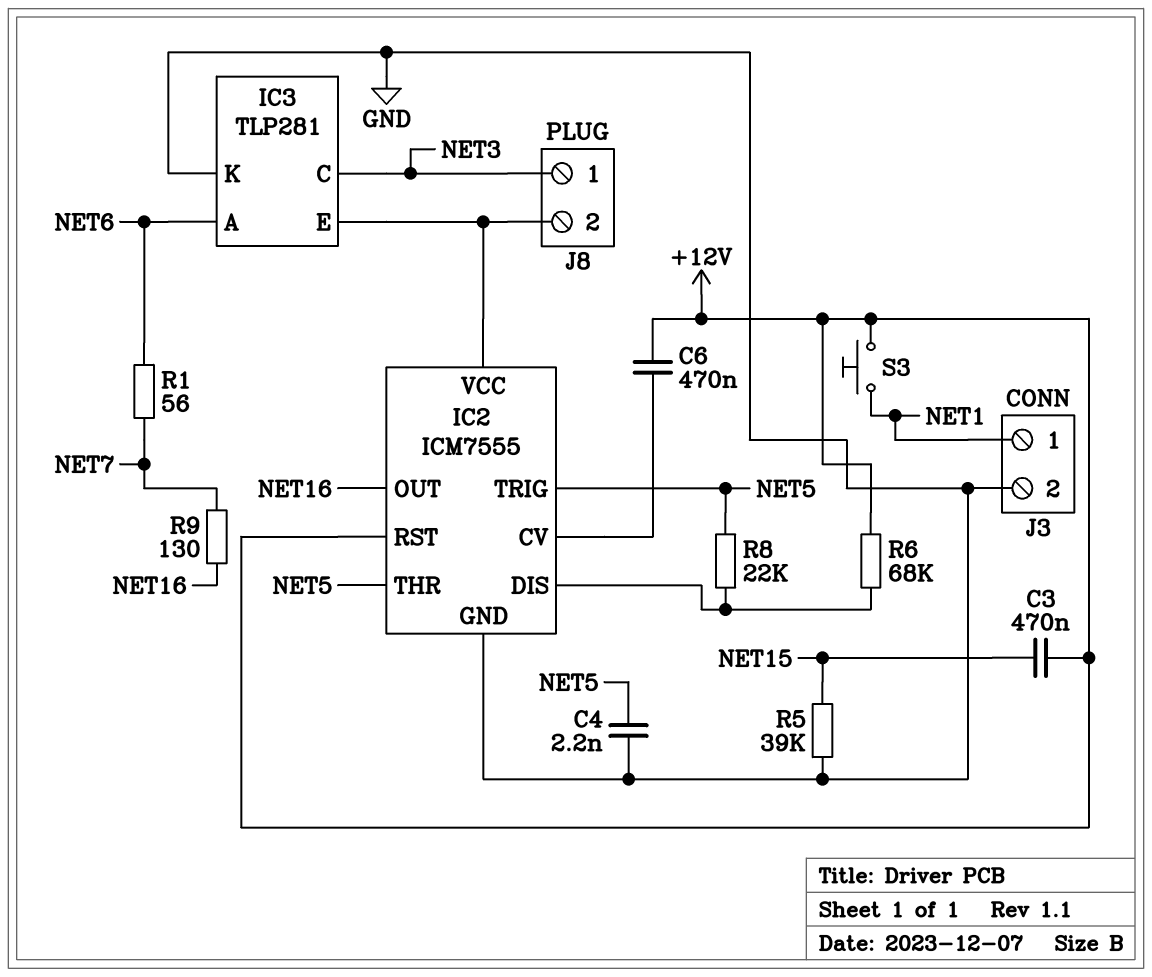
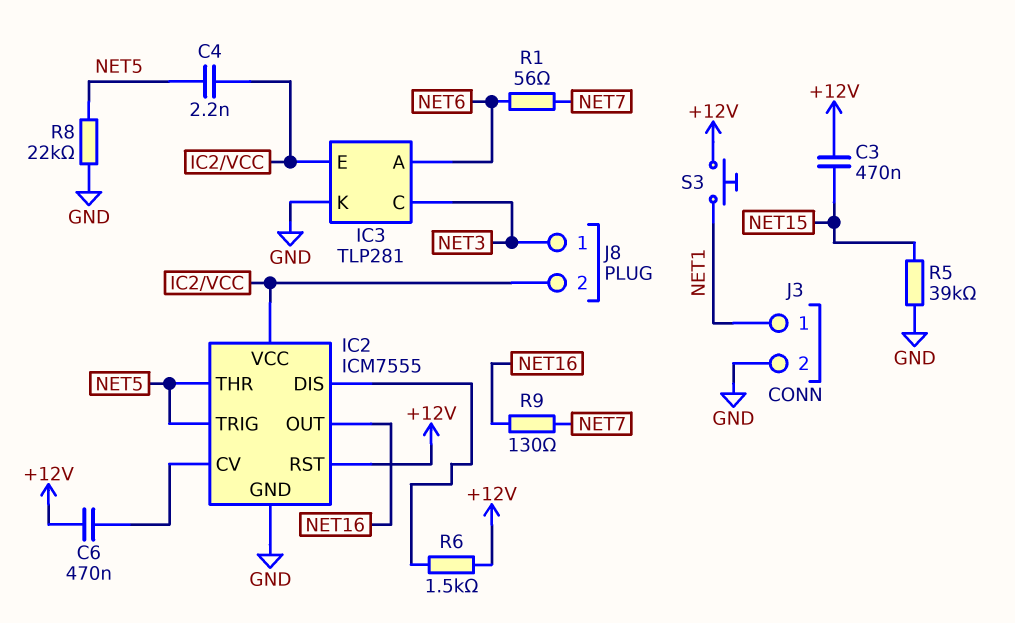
C4: 2.2nF (GND, NET5) -> 2.2nF (IC2/VCC, NET5)
R6: 68k (+12V, IC2/DIS) -> 1.5k (+12V, IC2/DIS)
R8: 22k (IC2/DIS, NET5) -> 22k (GND, NET5)

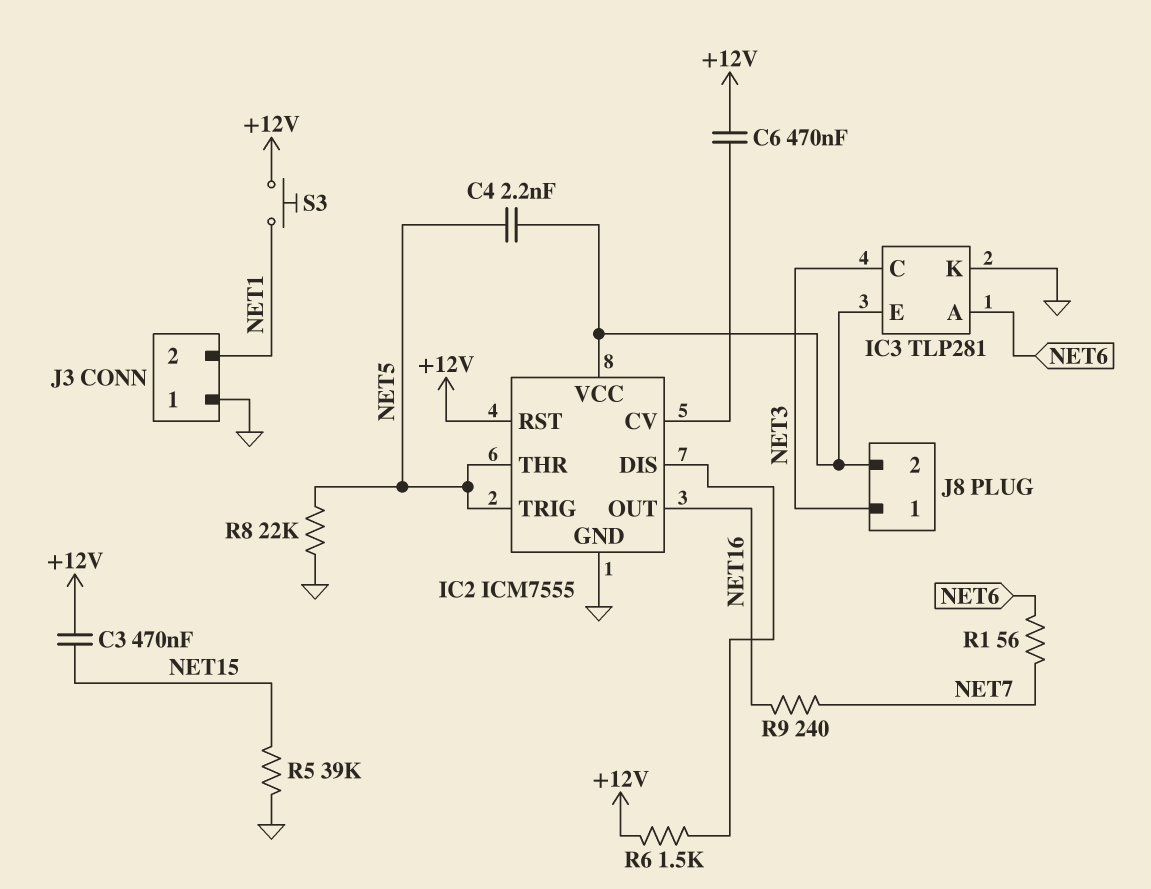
J3 pin 1: NET1 -> GND
J3 pin 2: GND -> NET1
R9: 130 (NET7, NET16) -> 240 (NET7, NET16)

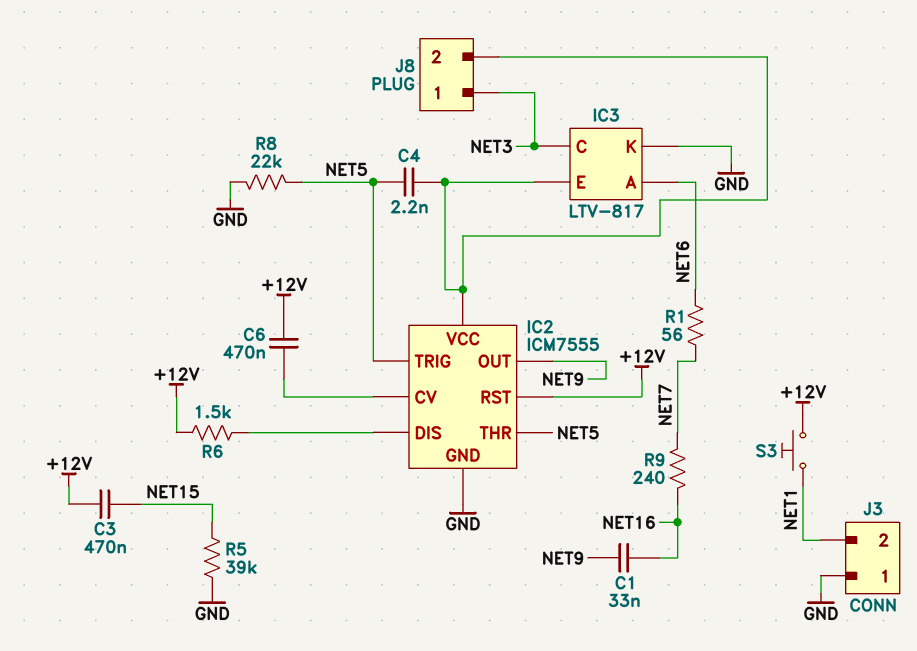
C1: none -> 33nF (NET9, NET16)
IC2 pin OUT: NET16 -> NET9
IC3: TLP281 -> LTV-817

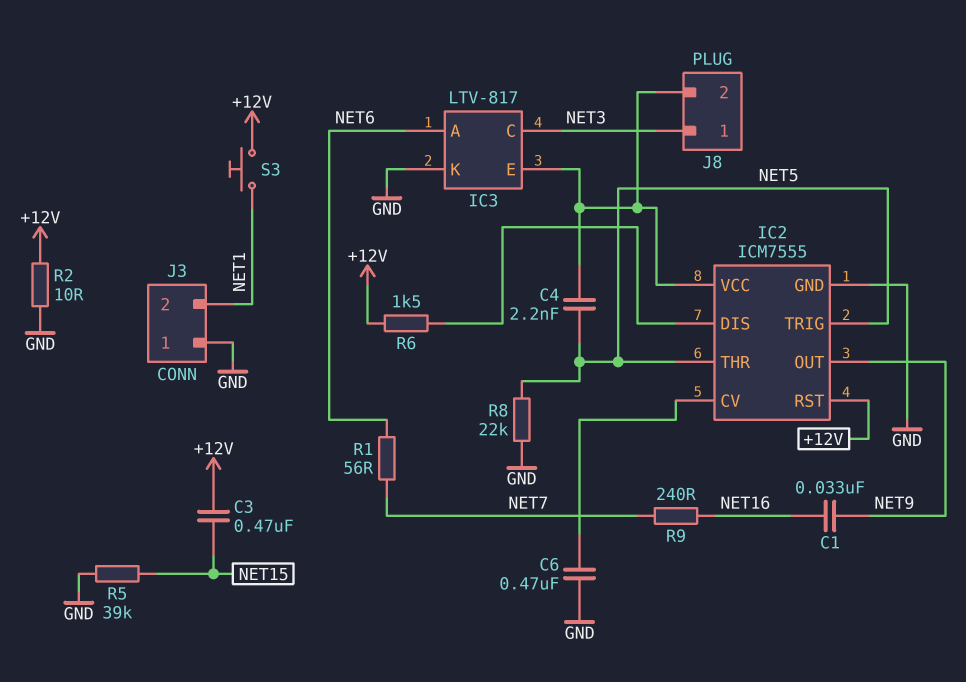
C6: 470nF (+12V, IC2/CV) -> 470nF (GND, IC2/CV)
R2: none -> 10 (+12V, GND)

